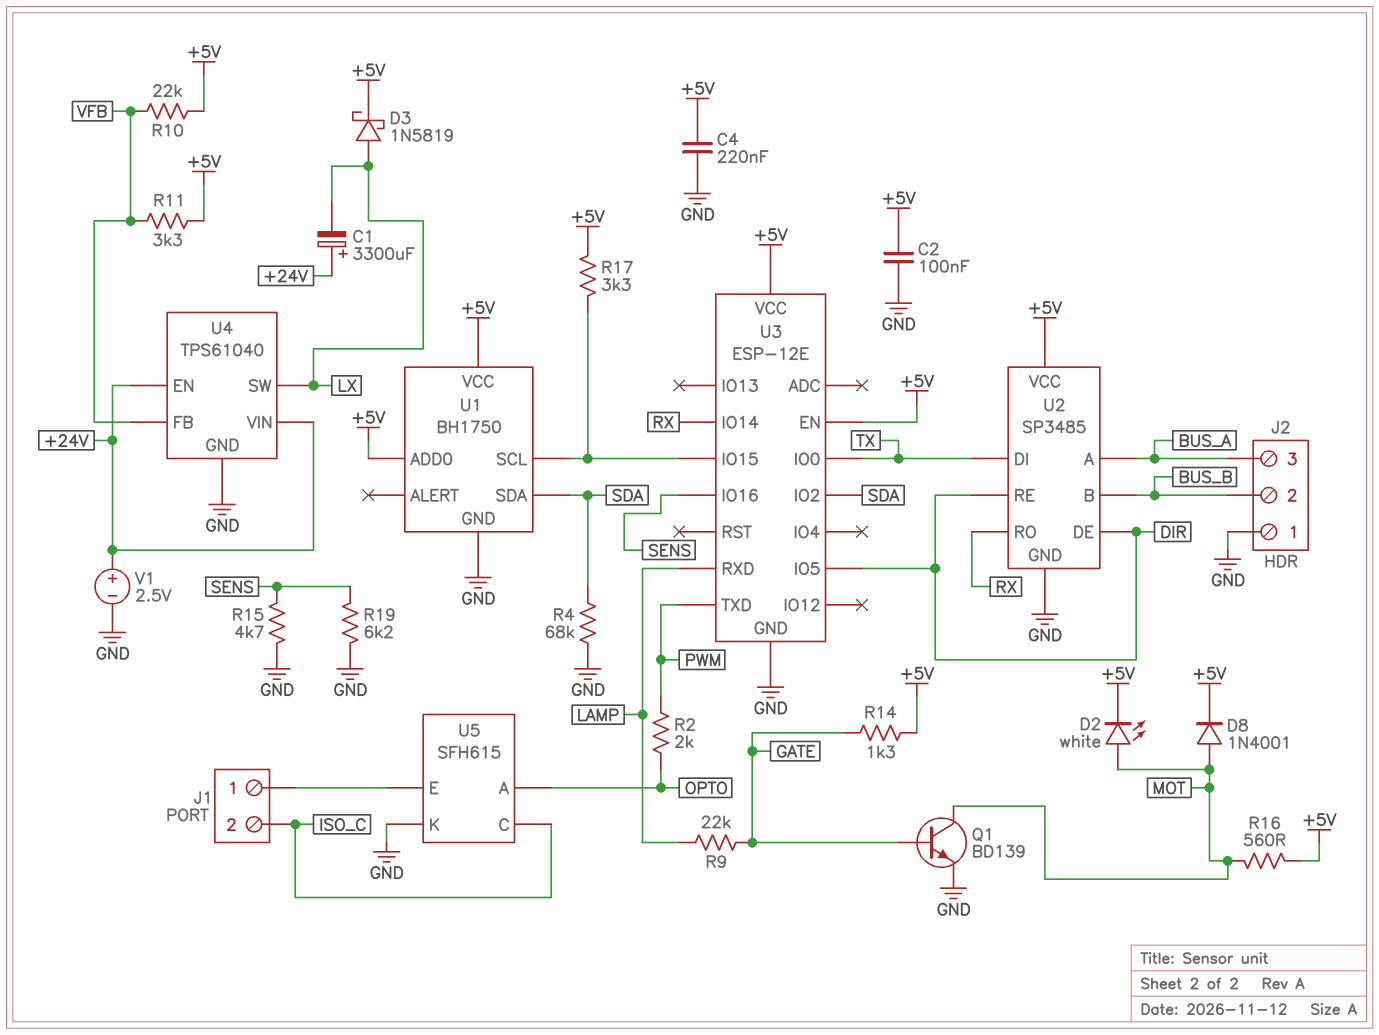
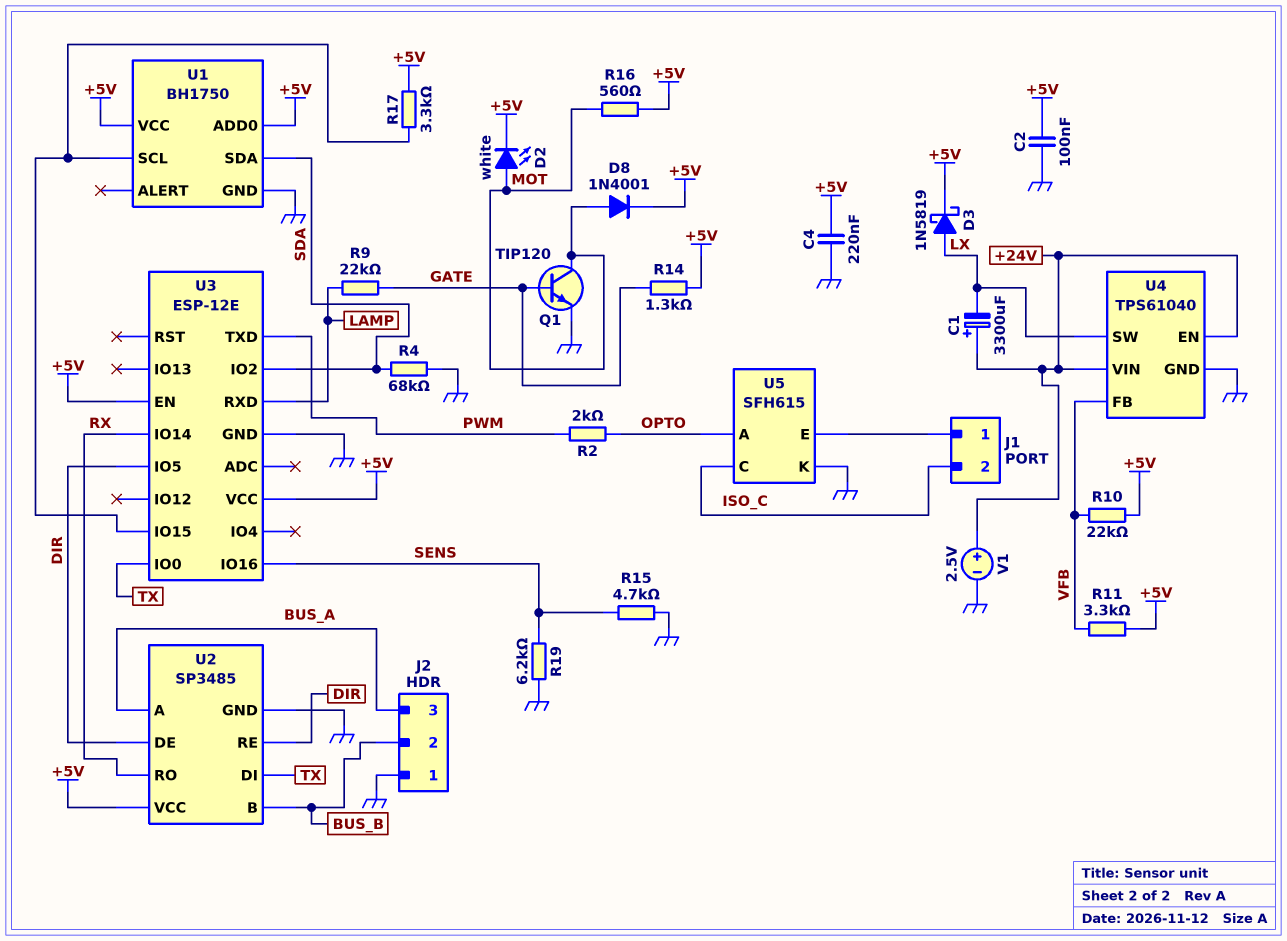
Q1: NPN BD139 (B GATE, C MOT, E GND) -> NPN TIP120 (B GATE, C MOT, E GND)

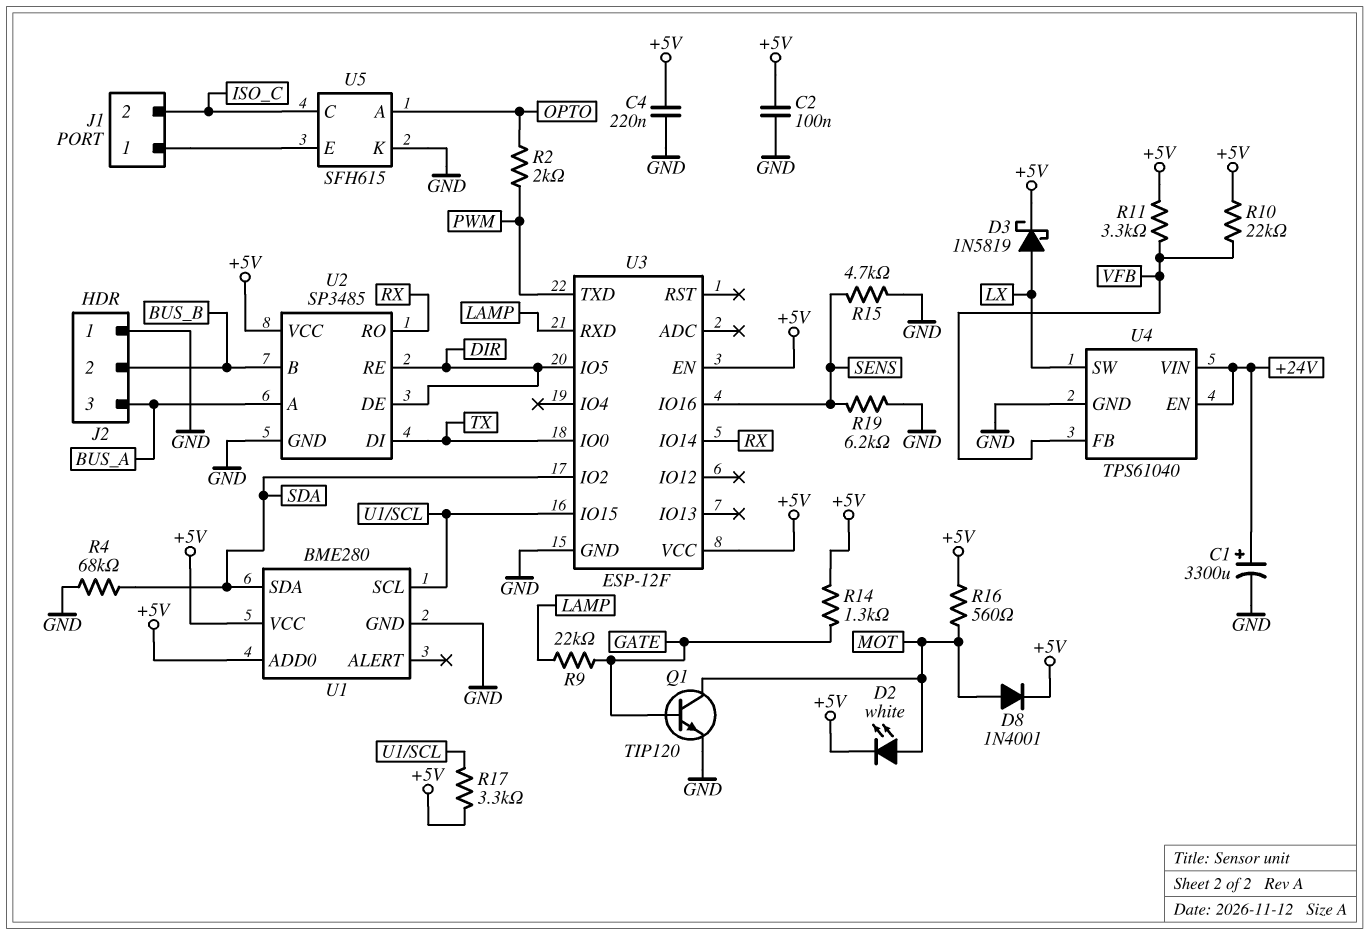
C1: 3300uF (plus +24V, minus LX) -> 3300uF (plus +24V, minus GND)
U1: BH1750 -> BME280
U3: ESP-12E -> ESP-12F
V1: 2.5V (plus +24V, minus GND) -> none

